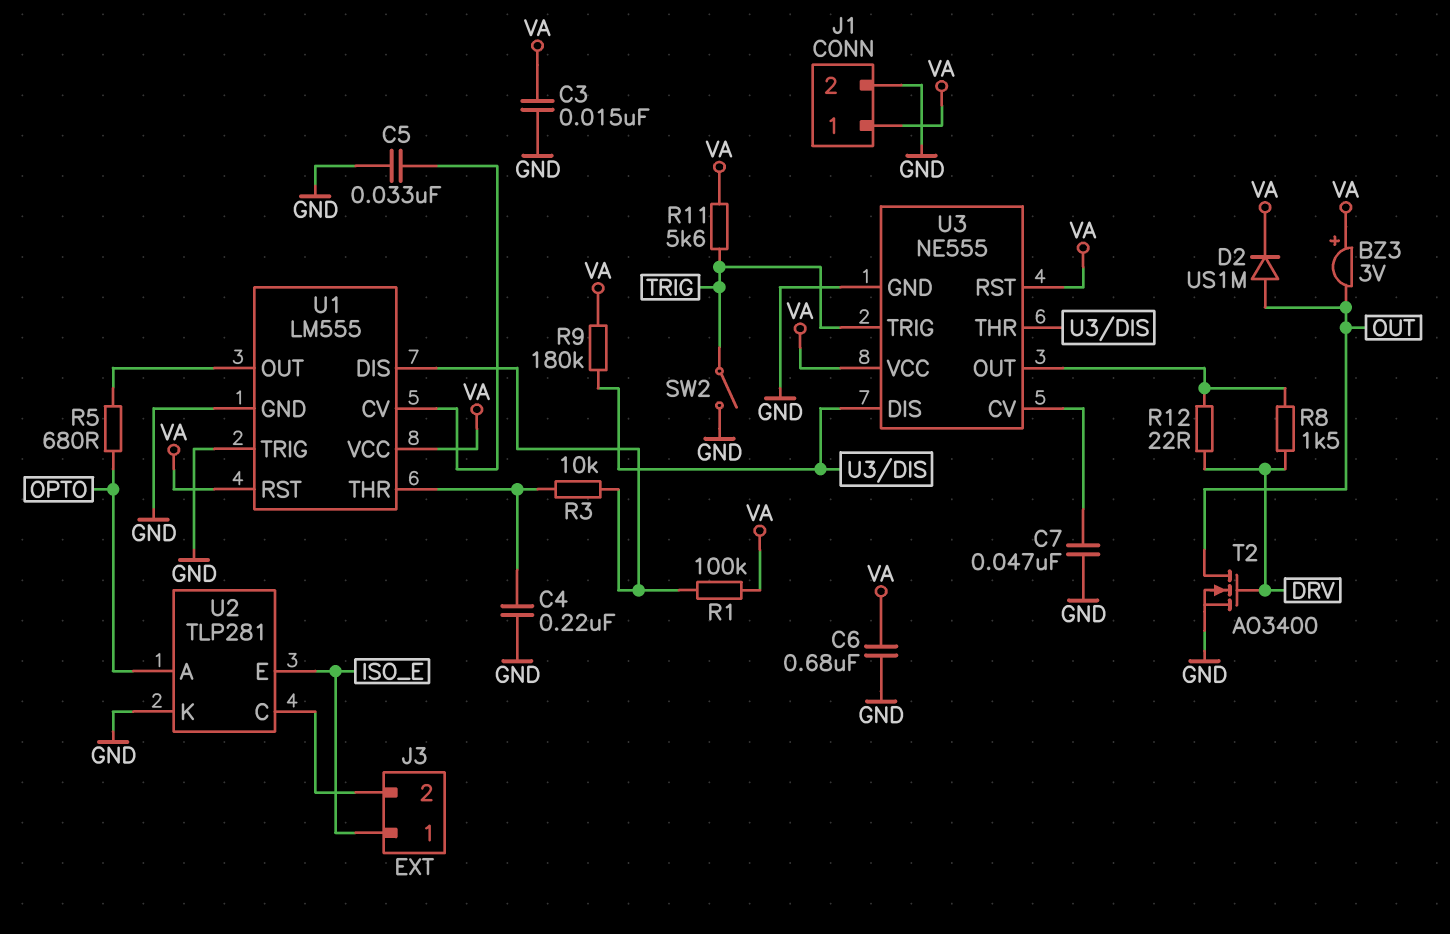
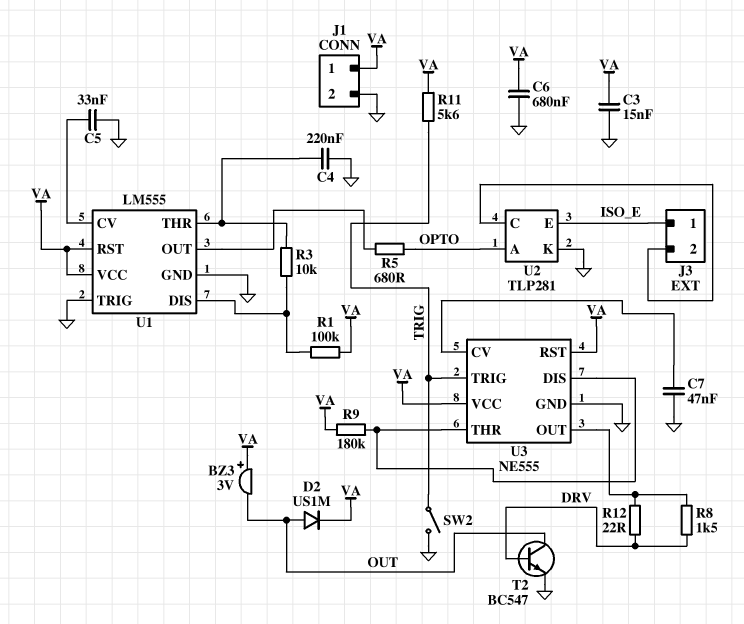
T2: NMOS AO3400 (G DRV, D OUT, S GND) -> NPN BC547 (B DRV, C OUT, E GND)

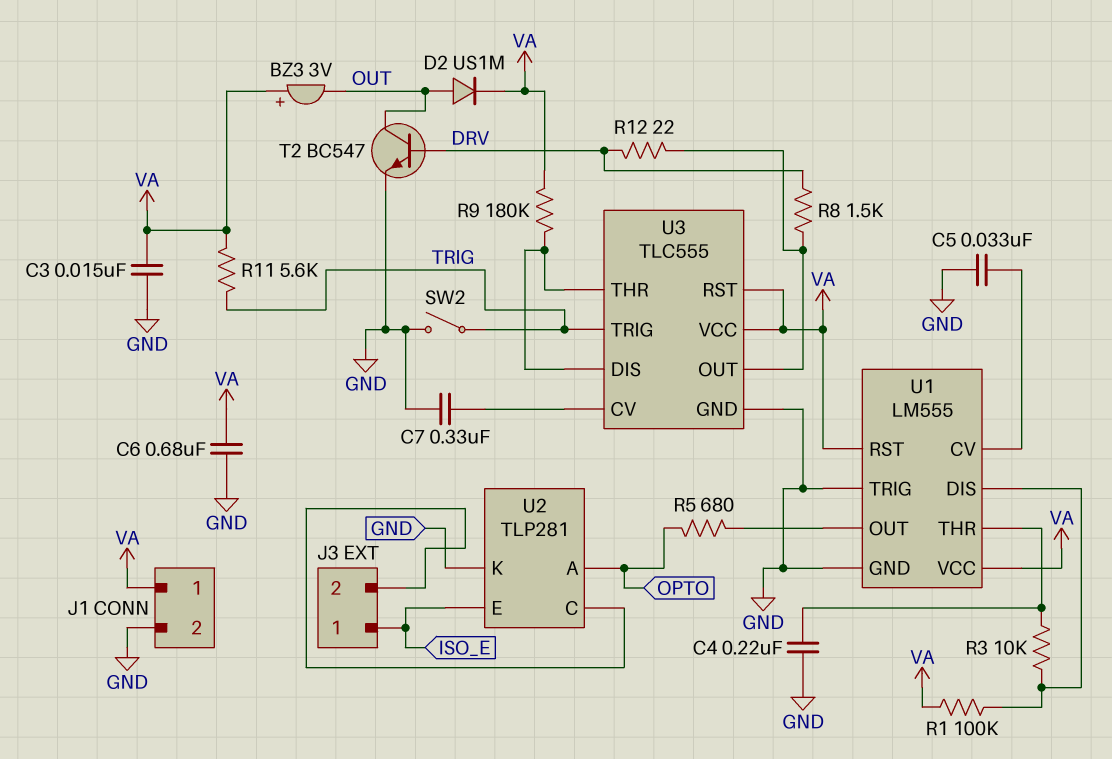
C7: 47nF (GND, U3/CV) -> 330nF (GND, U3/CV)
U3: NE555 -> TLC555

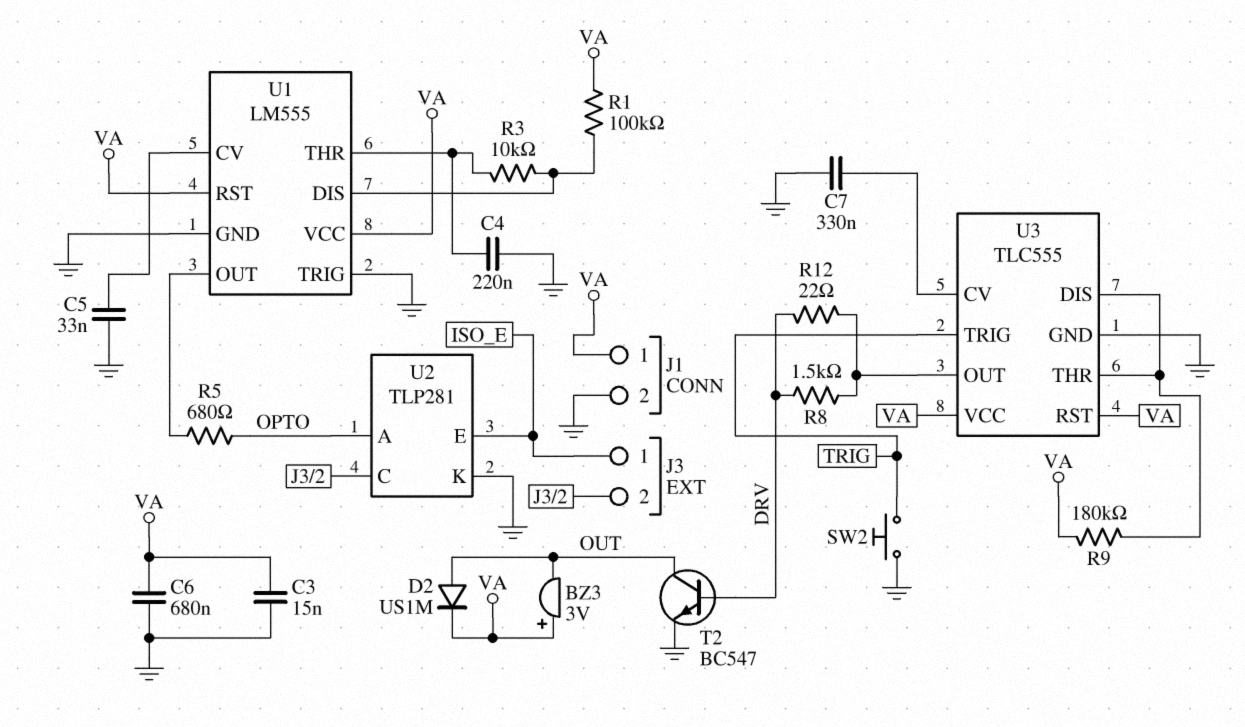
R11: 5.6k (TRIG, VA) -> none
SW2: switch (GND, TRIG) -> button (GND, TRIG)

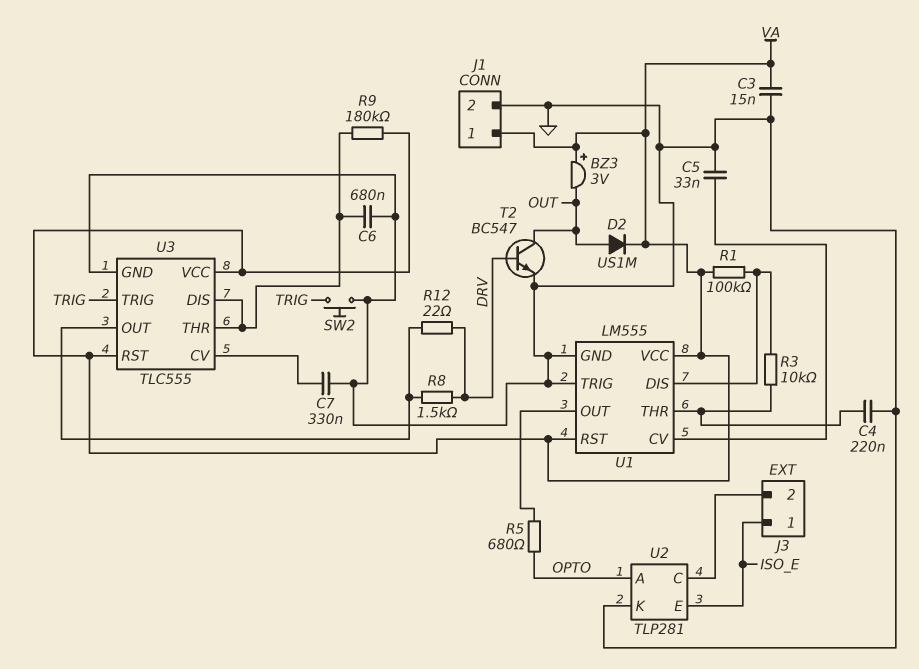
C6: 680nF (GND, VA) -> 680nF (GND, U3/DIS)

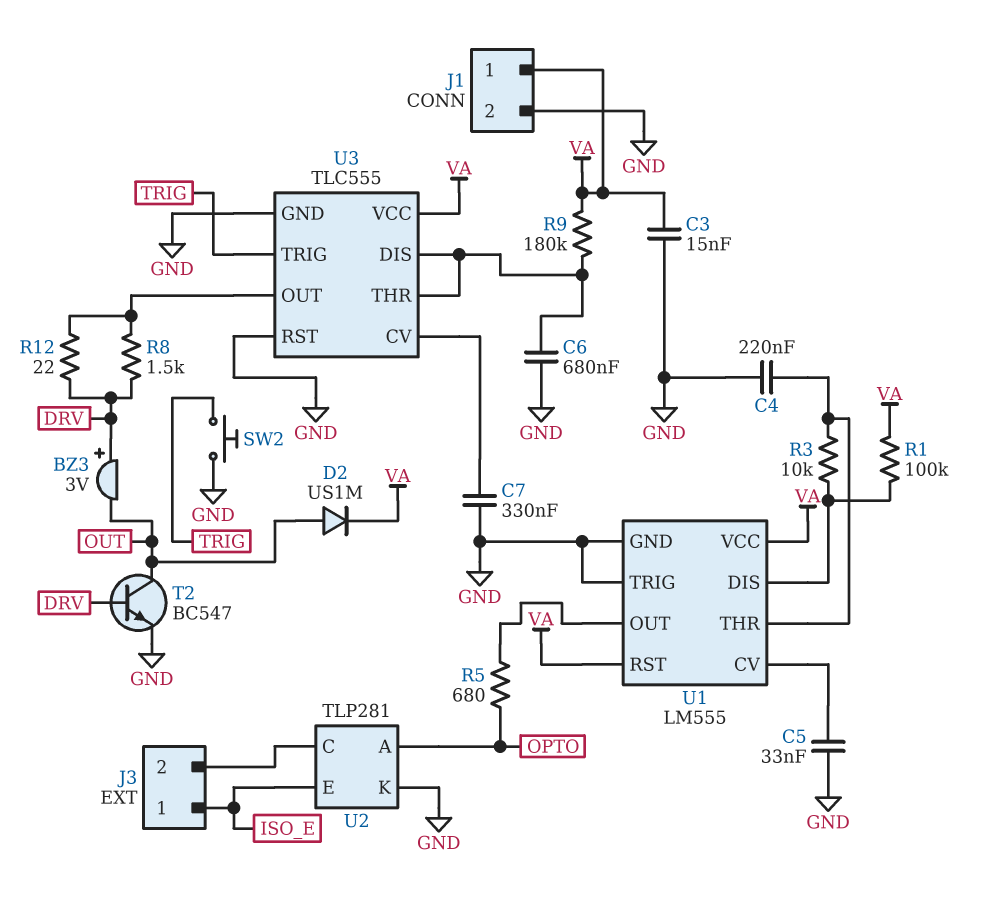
BZ3: buzzer 3V (plus VA, minus OUT) -> buzzer 3V (plus DRV, minus OUT)
U3 pin RST: VA -> GND

